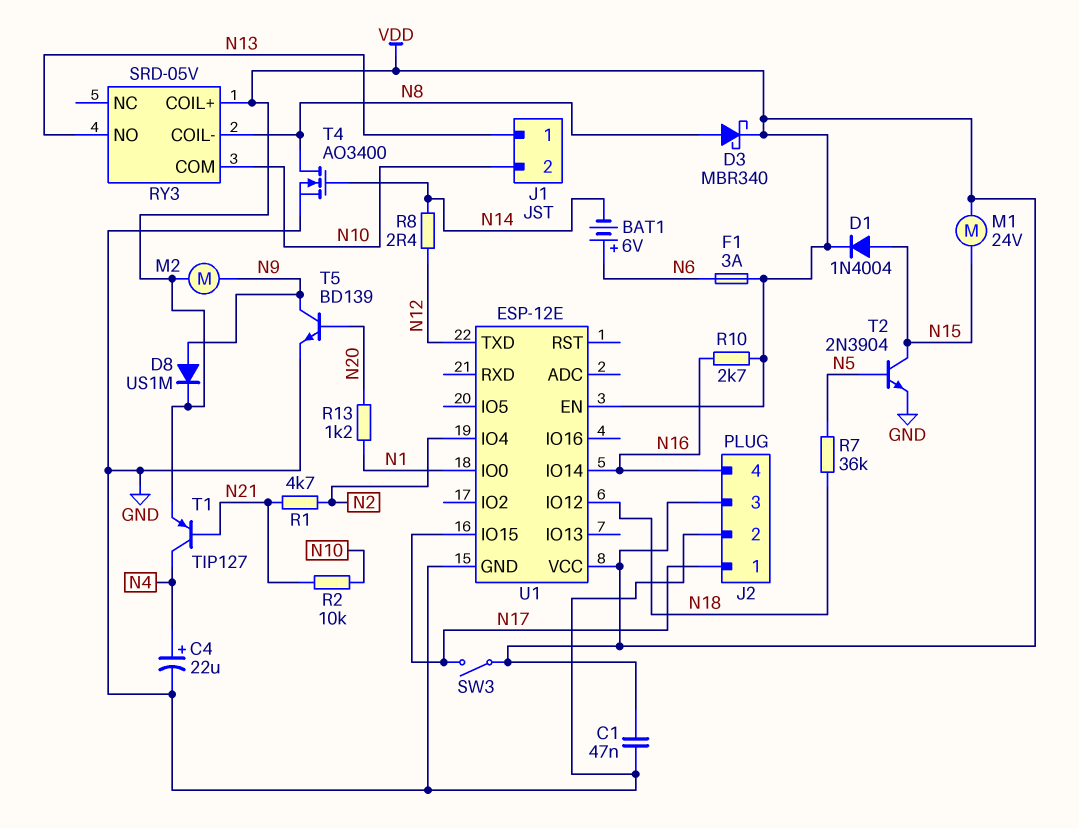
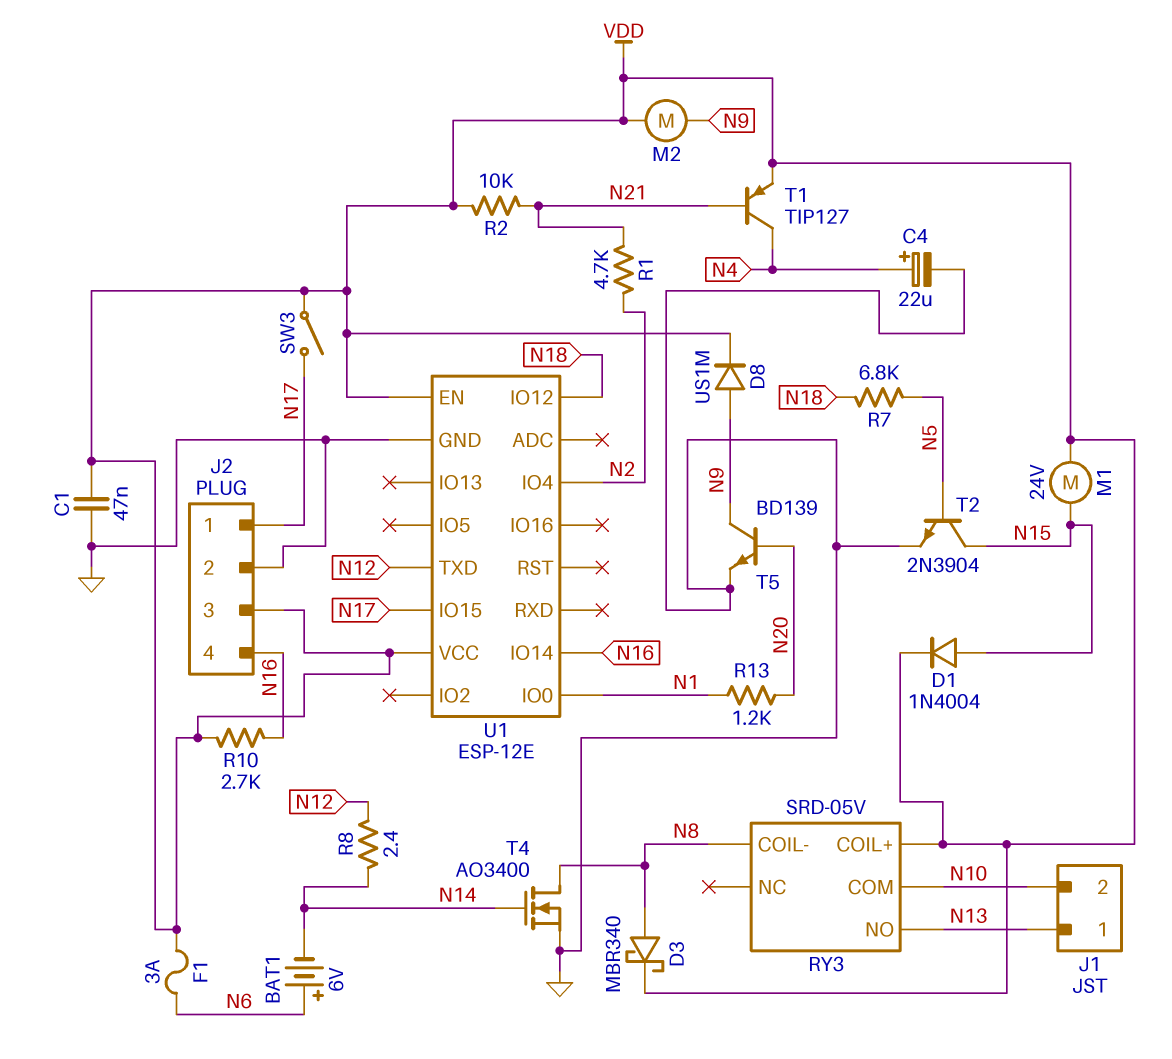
R2: 10k (N10, N21) -> 10k (N21, VDD)
R7: 36k (N5, N18) -> 6.8k (N5, N18)

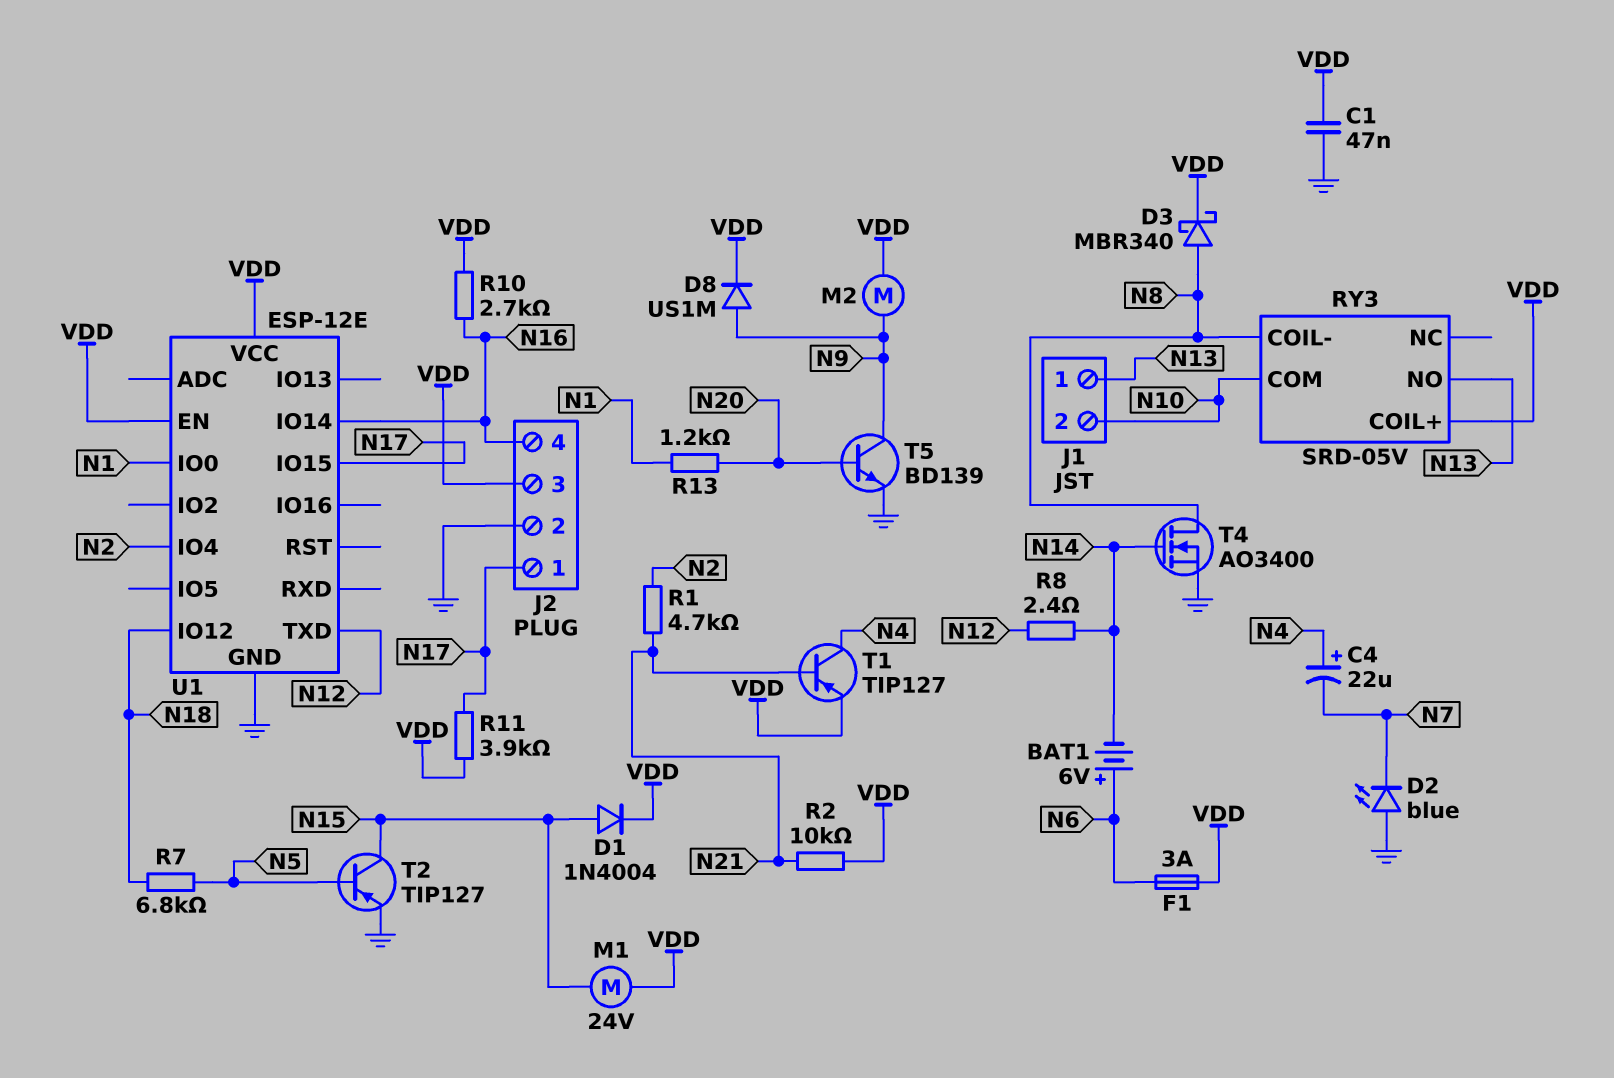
C4: 22uF (plus N4, minus GND) -> 22uF (plus N4, minus N7)
D2: none -> LED blue (A GND, K N7)
R11: none -> 3.9k (N17, VDD)
SW3: switch (N17, VDD) -> none
T2: NPN 2N3904 (B N5, C N15, E GND) -> PNP TIP127 (B N5, C N15, E GND)

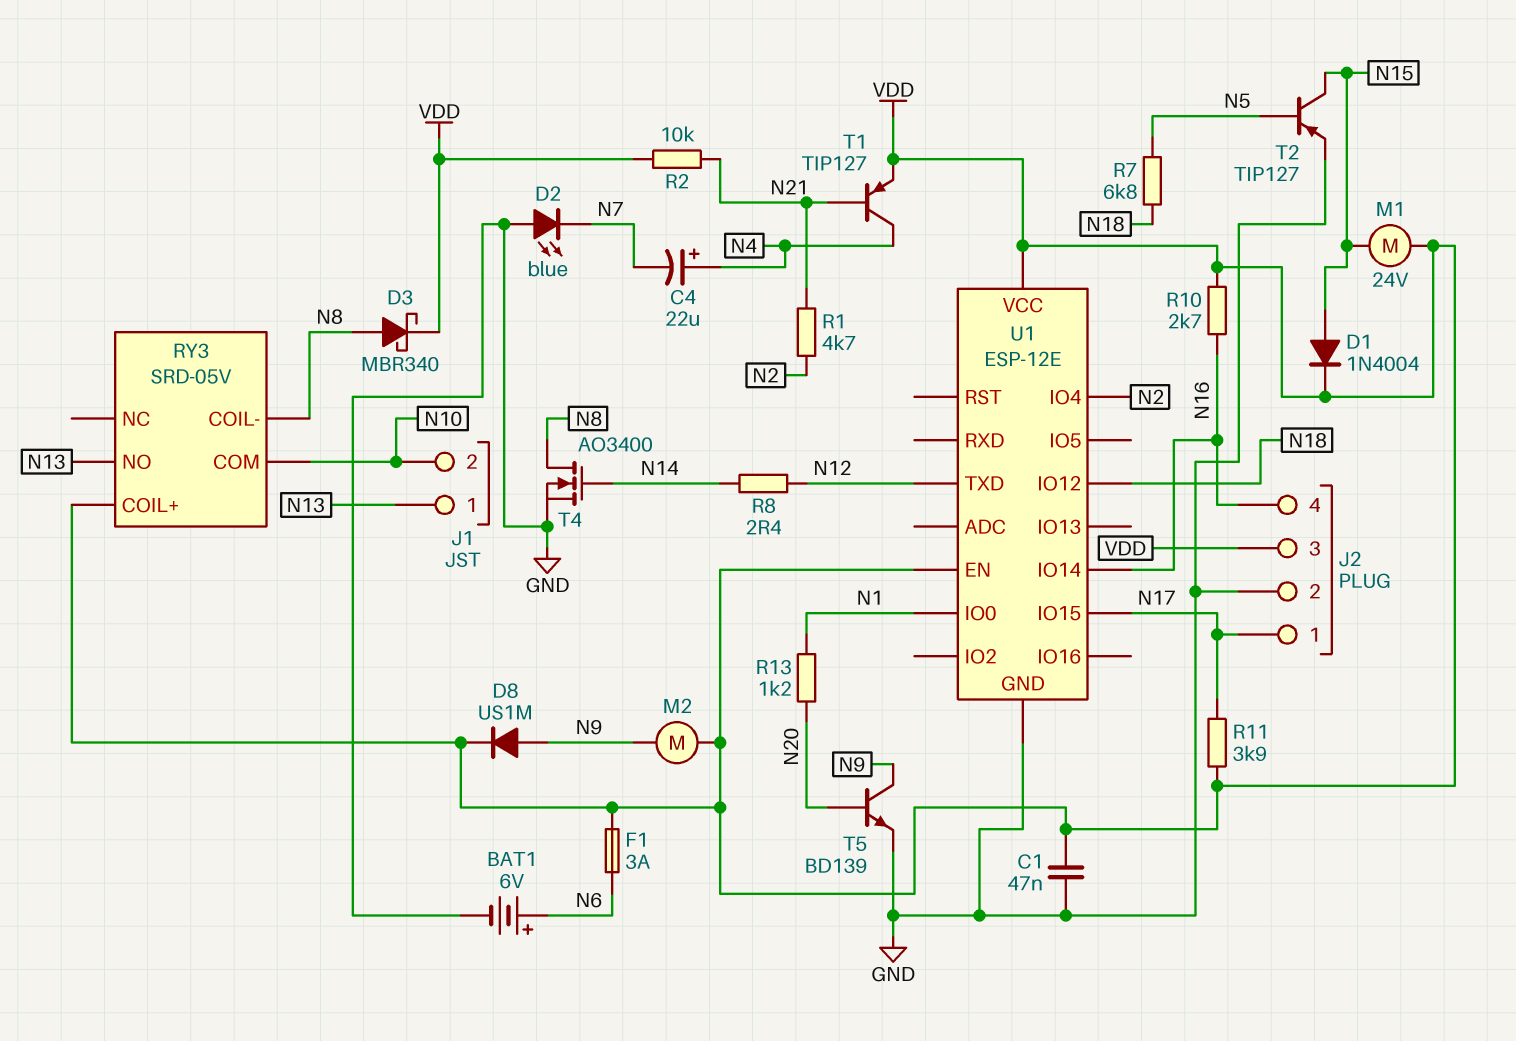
BAT1: 6V (plus N6, minus N14) -> 6V (plus N6, minus GND)

